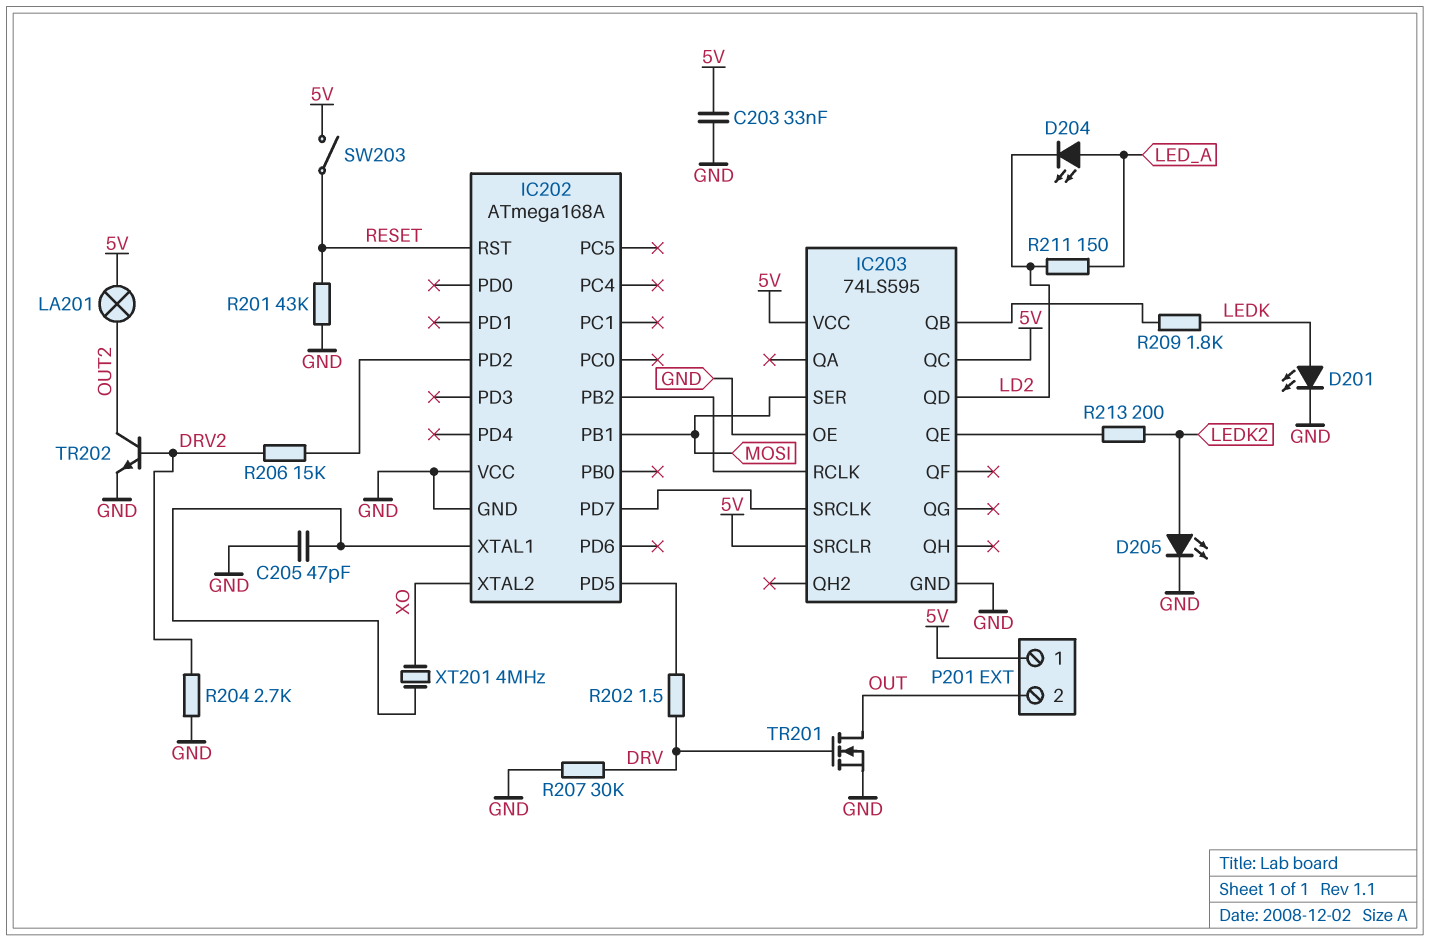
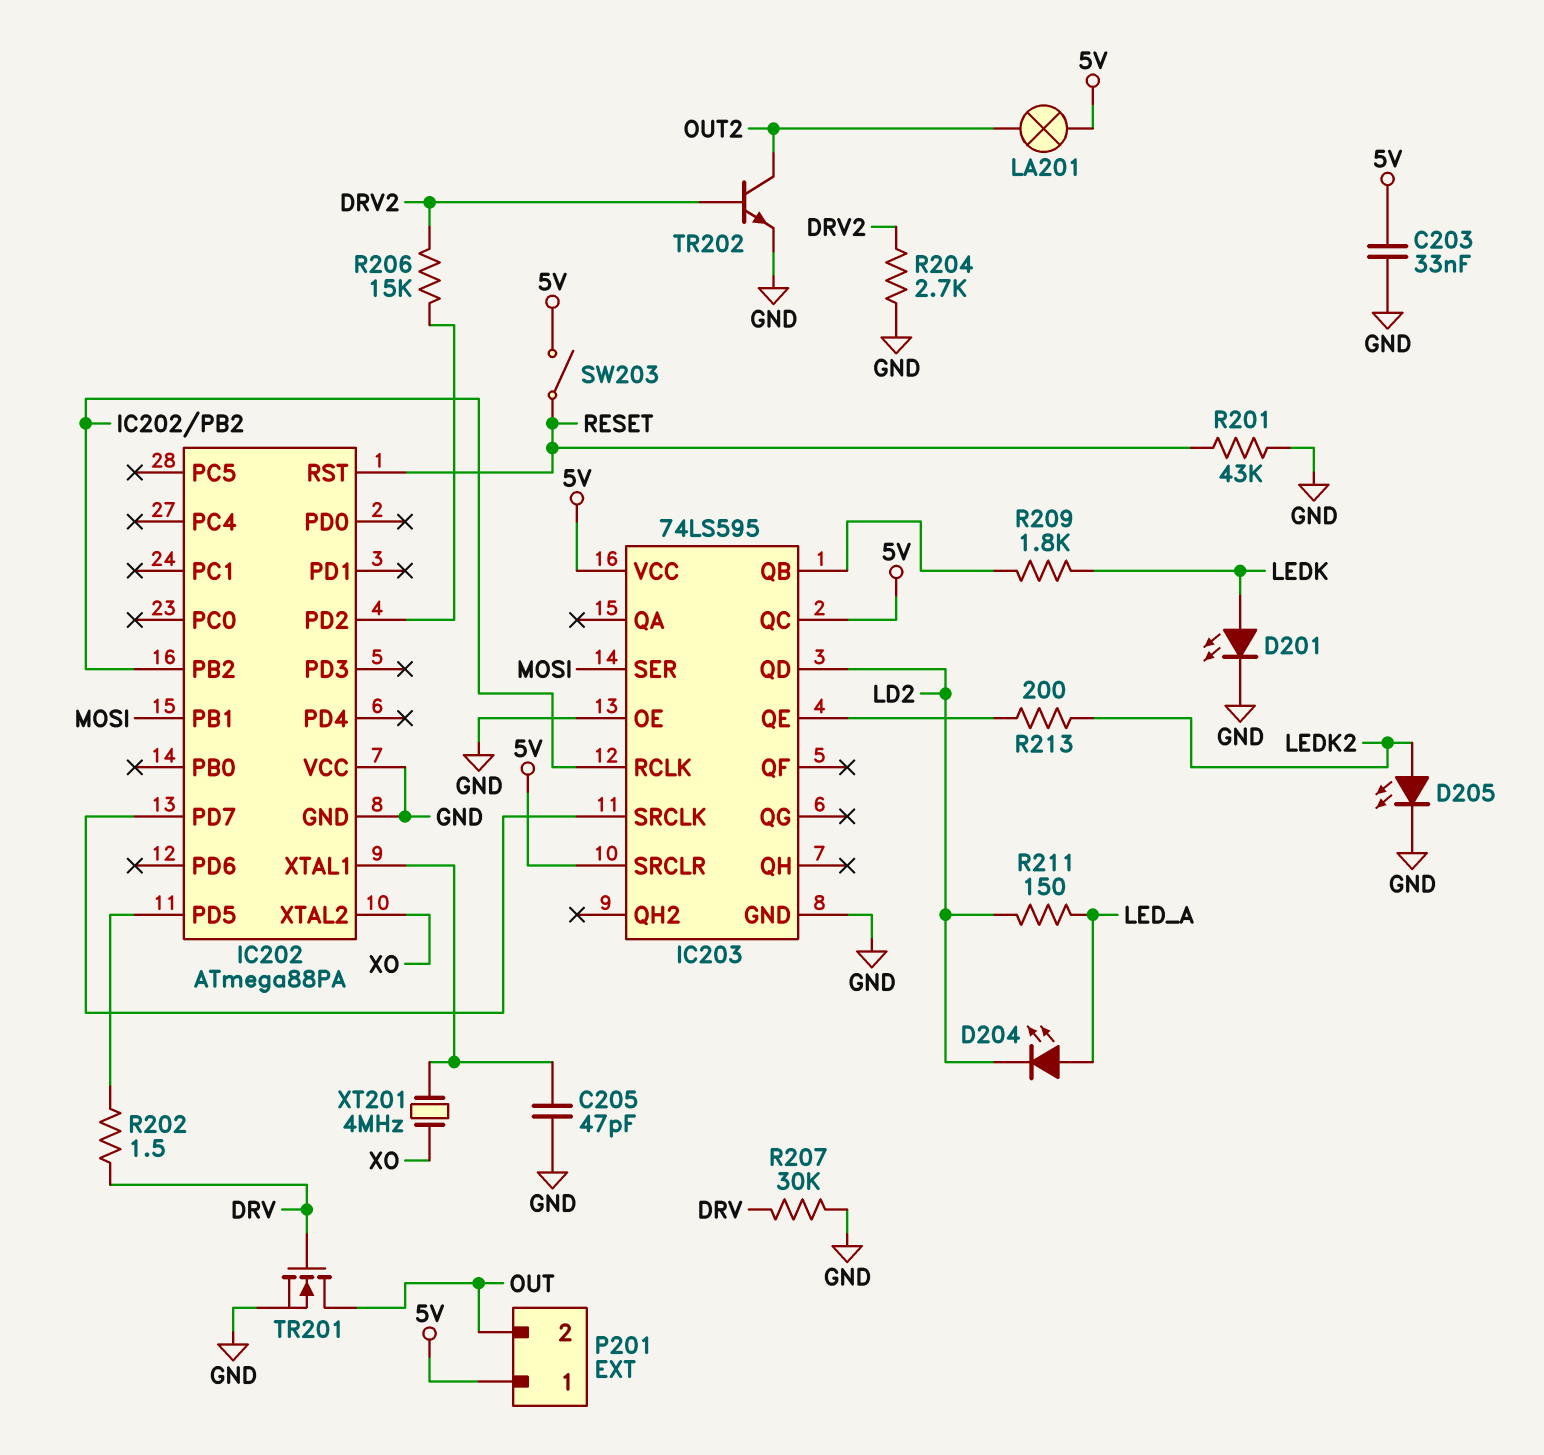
IC202: ATmega168A -> ATmega88PA

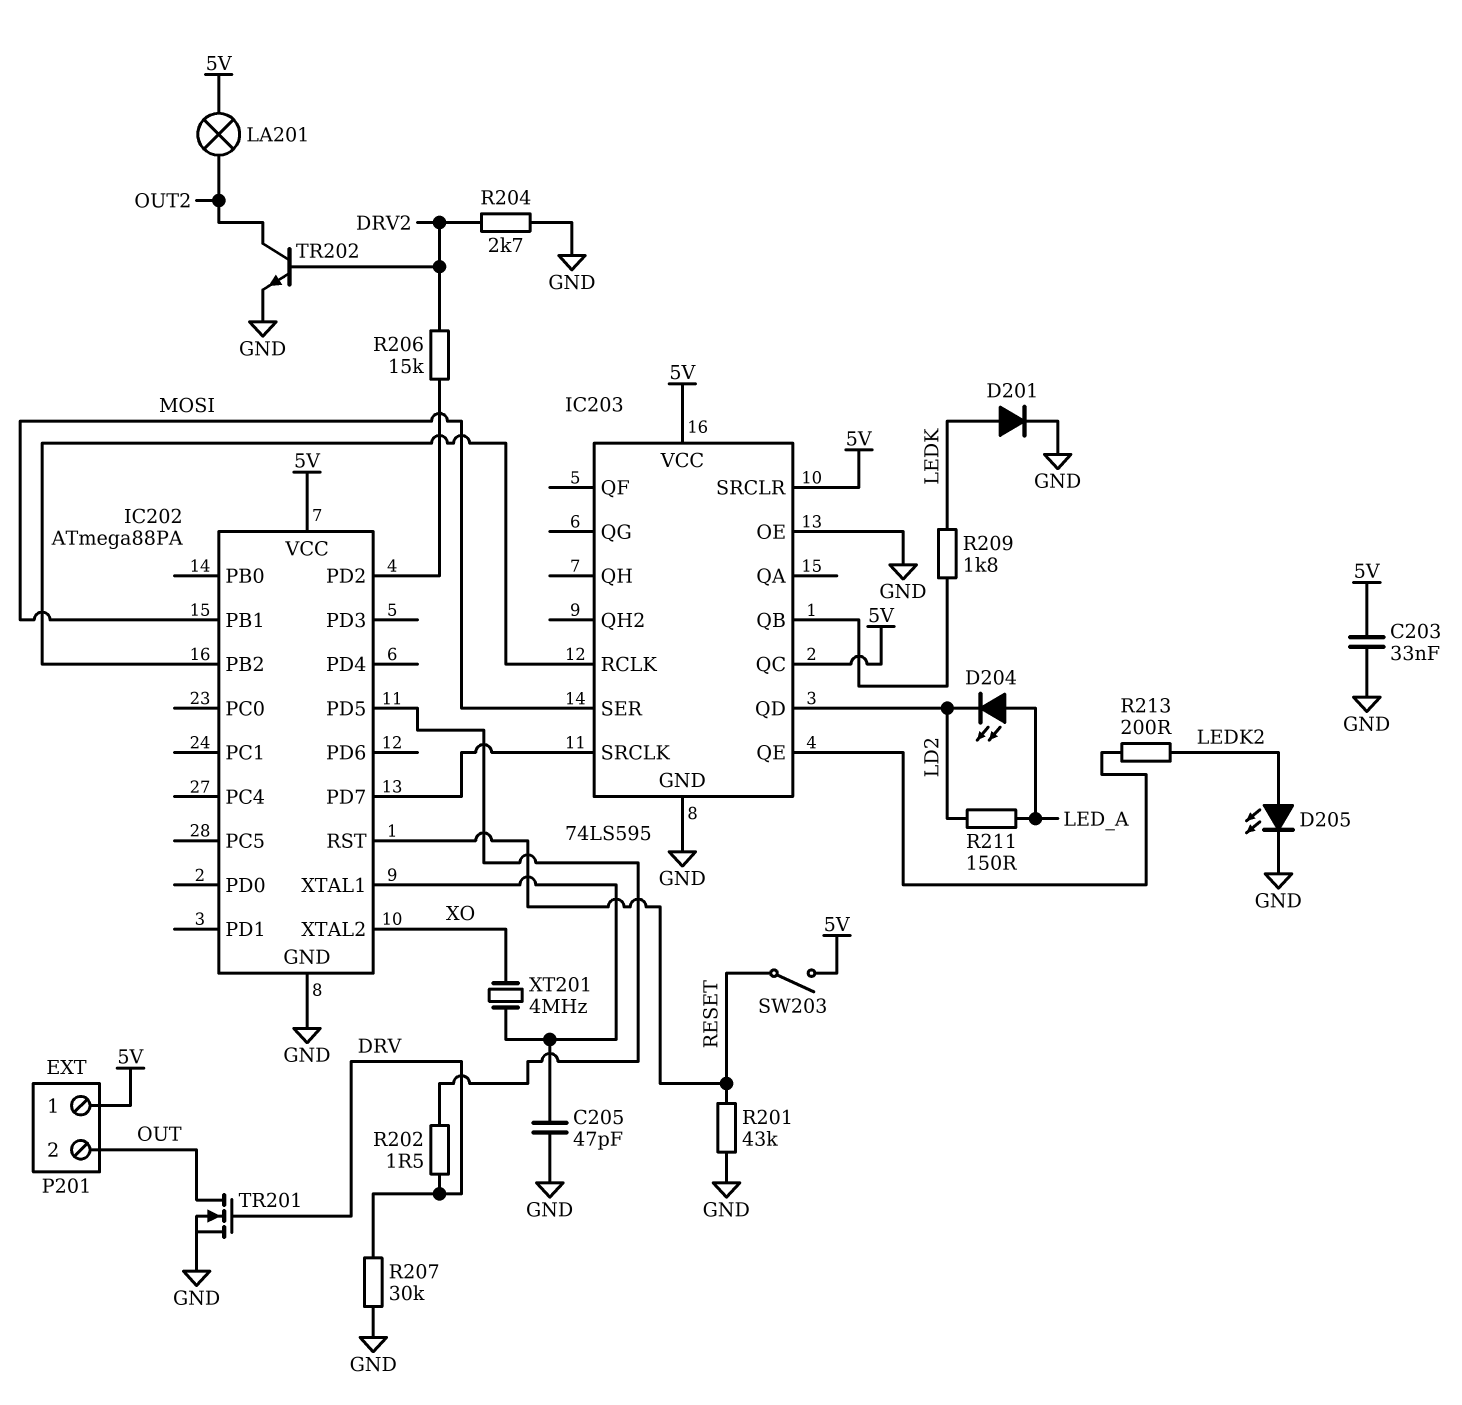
D201: LED (A LEDK, K GND) -> diode (A LEDK, K GND)
IC202 pin VCC: GND -> 5V

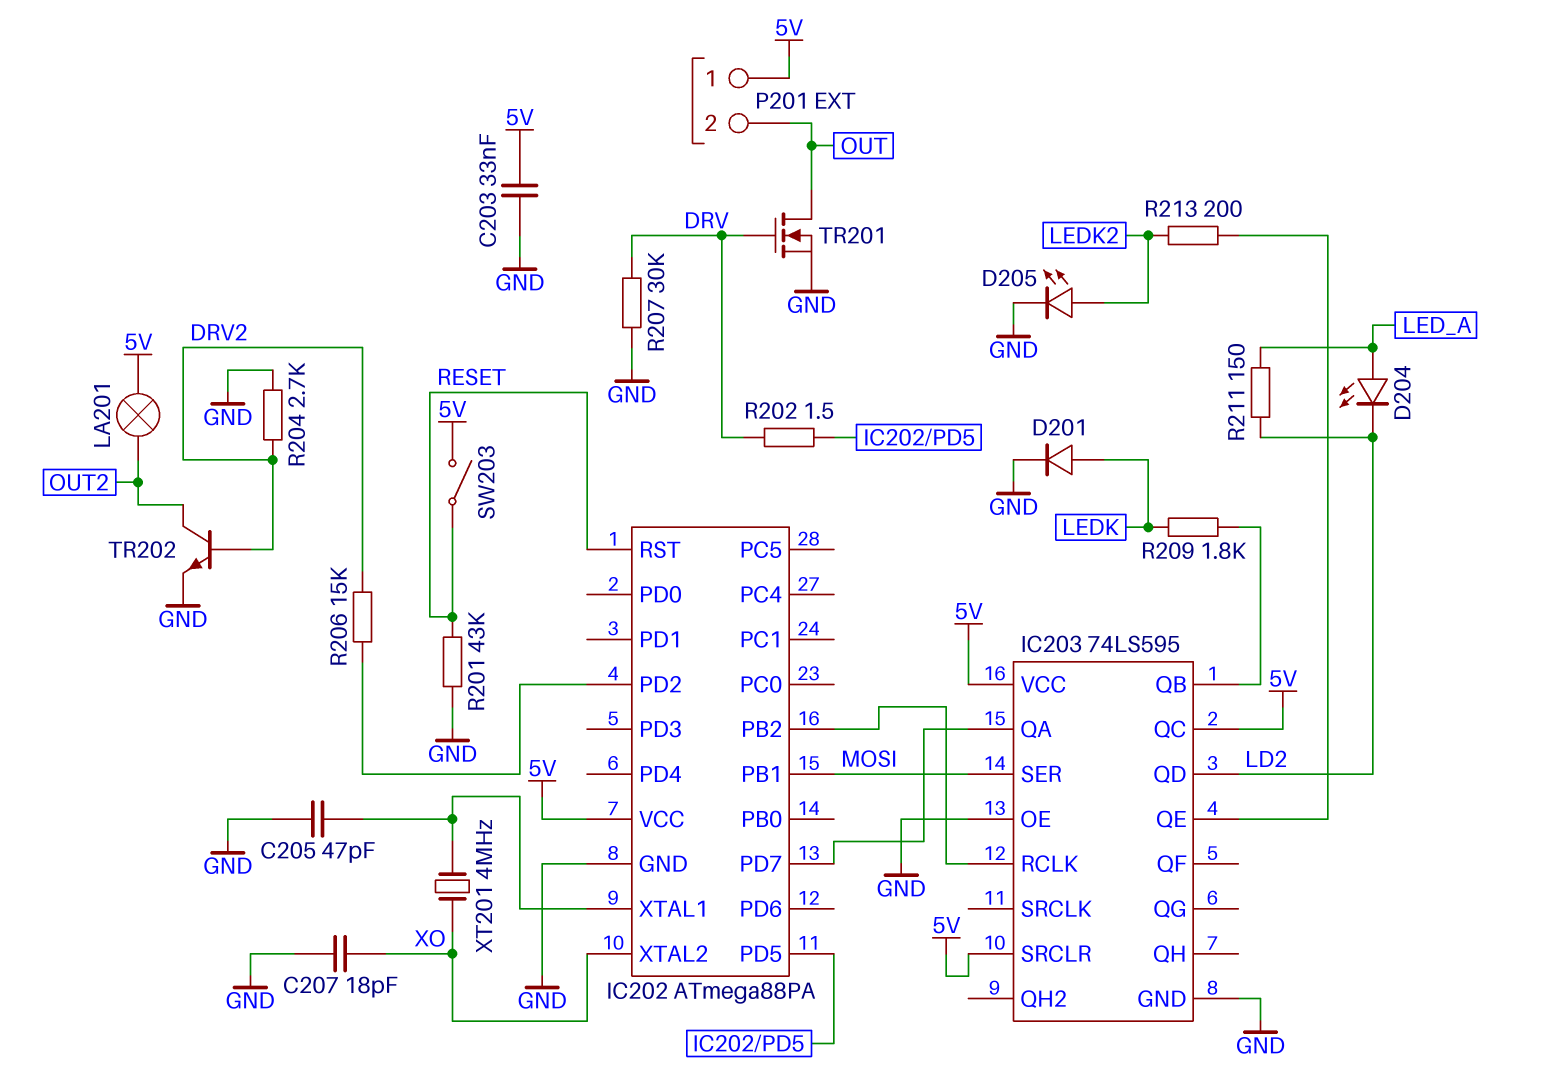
C207: none -> 18pF (GND, XO)
IC203 pin QA: none -> IC202/PD7
IC203 pin SRCLK: IC202/PD7 -> none

